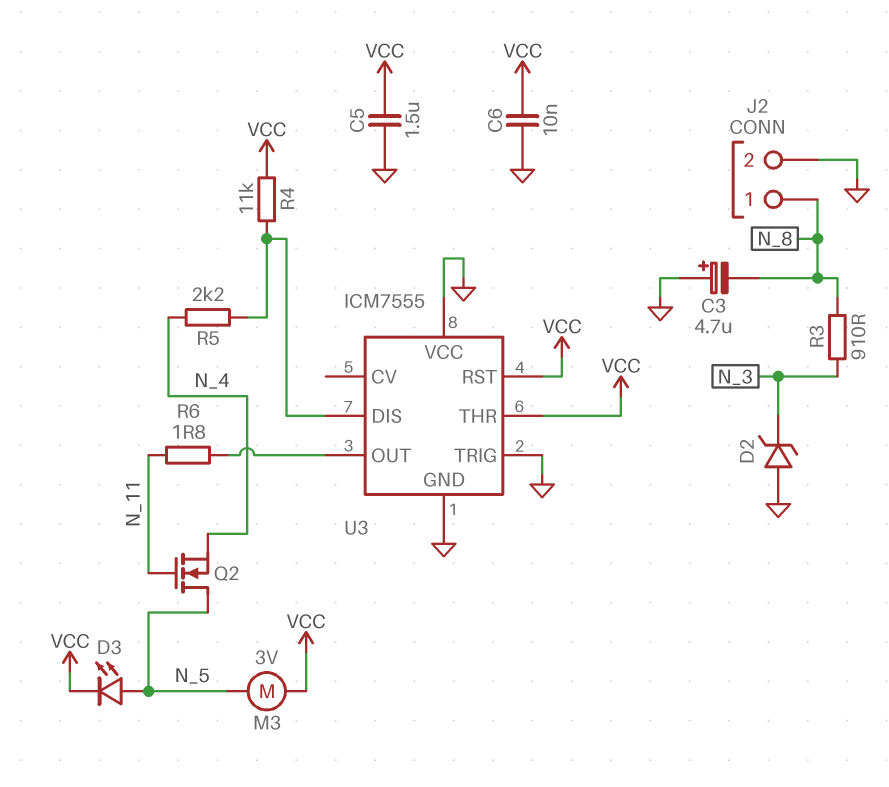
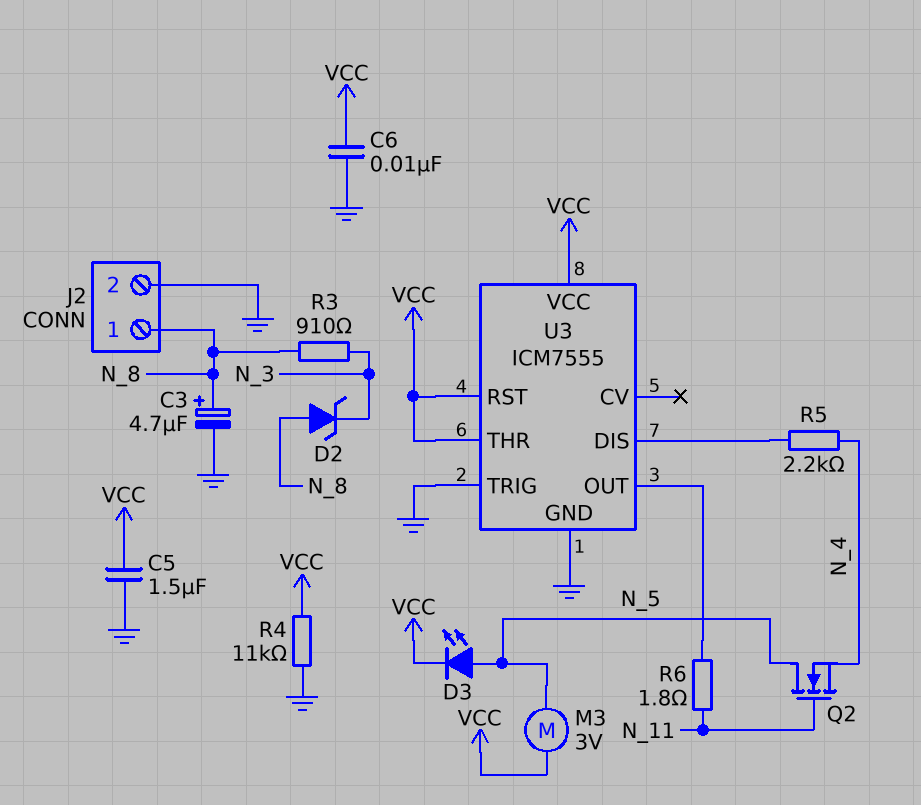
C3: 4.7uF (plus GND, minus N_8) -> 4.7uF (plus N_8, minus GND)
D2: zener (A GND, K N_3) -> zener (A N_8, K N_3)
R4: 11k (U3/DIS, VCC) -> 11k (GND, VCC)
U3 pin VCC: GND -> VCC

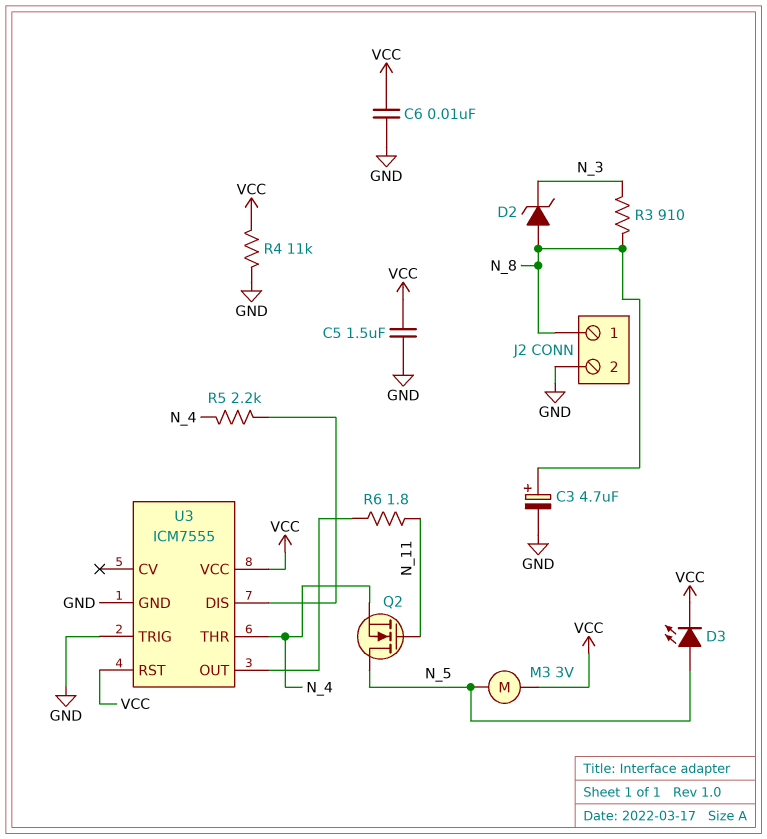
U3 pin THR: VCC -> N_4

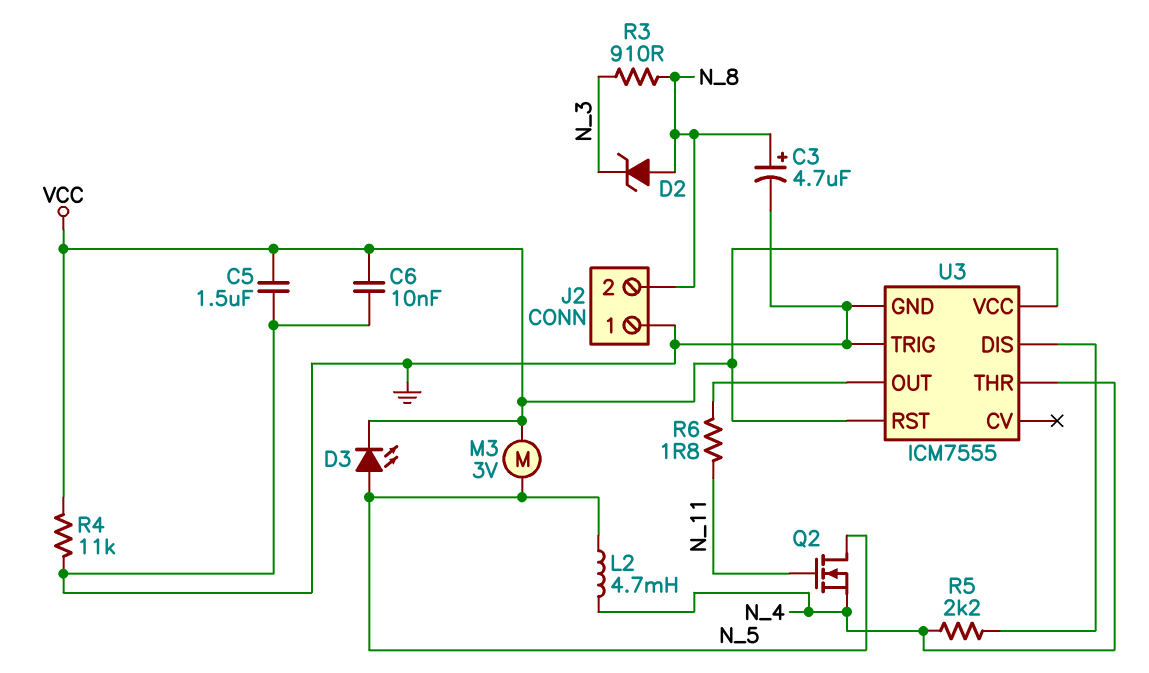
J2 pin 1: N_8 -> GND
J2 pin 2: GND -> N_8
L2: none -> 4.7mH (N_4, N_5)

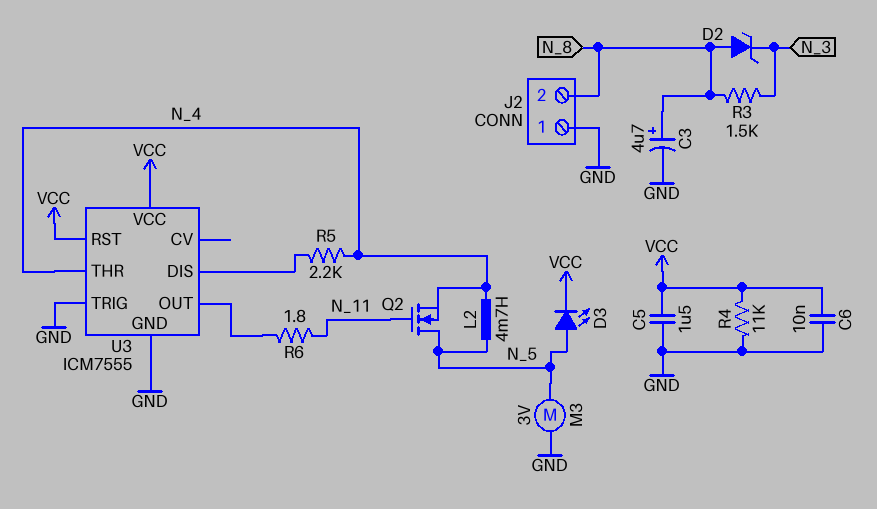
M3: motor 3V (N_5, VCC) -> motor 3V (GND, N_5)
R3: 910 (N_3, N_8) -> 1.5k (N_3, N_8)

